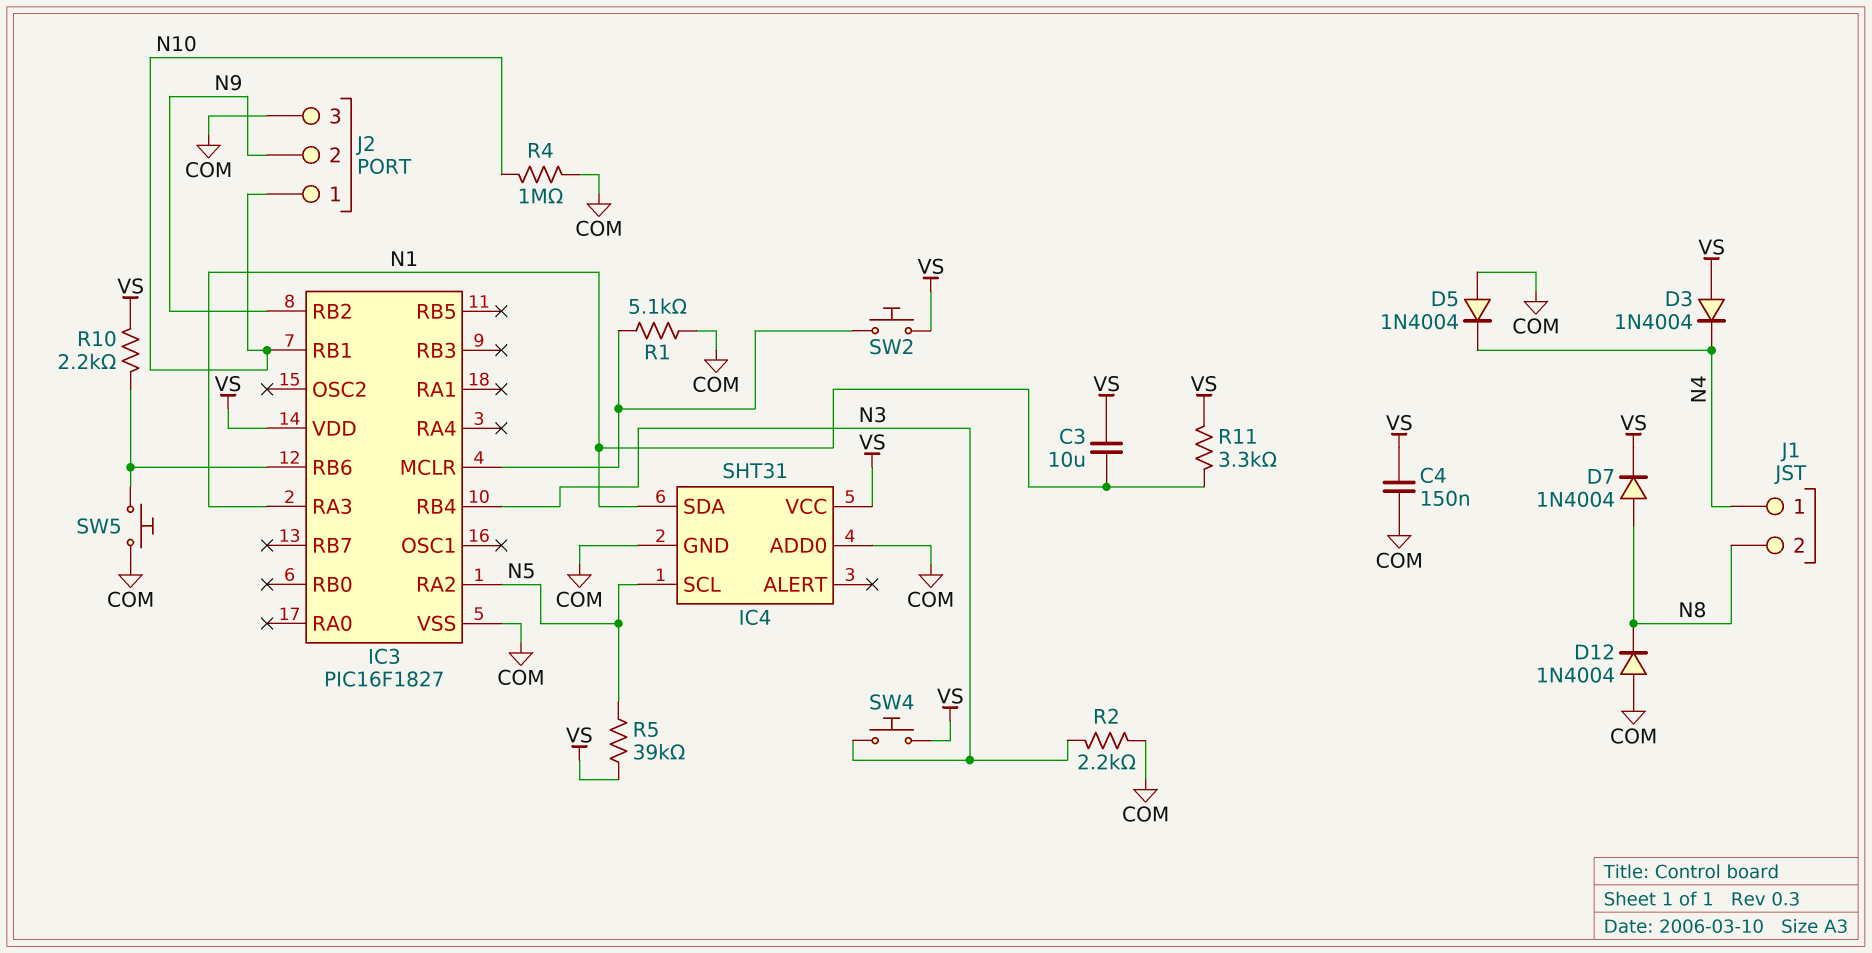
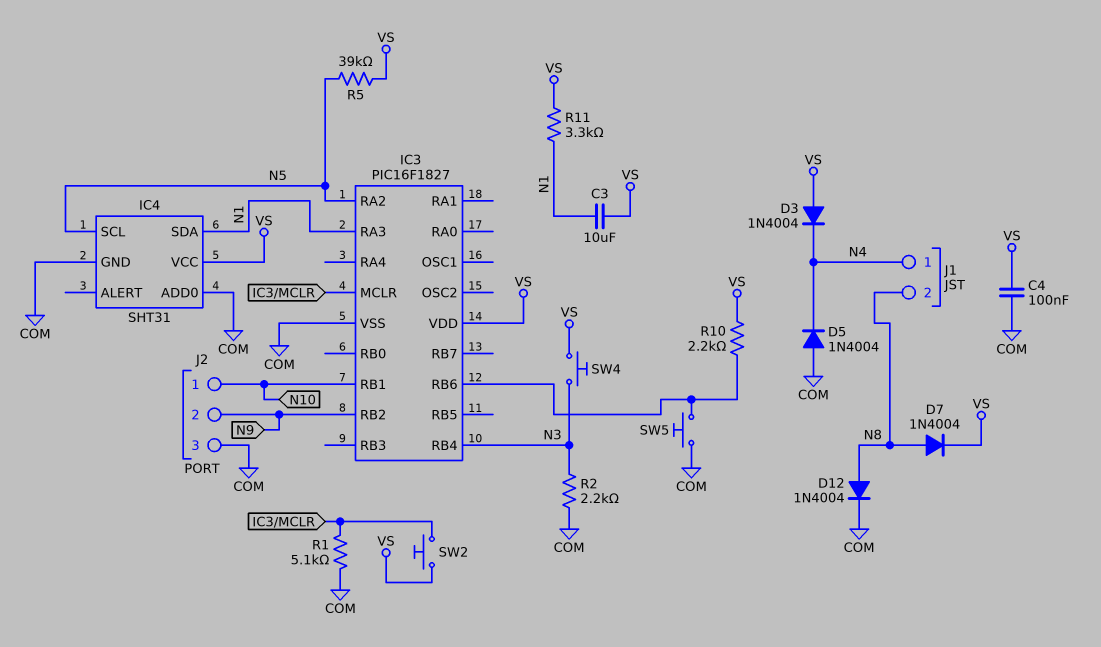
C4: 150nF (COM, VS) -> 100nF (COM, VS)
D12: diode 1N4004 (A COM, K N8) -> diode 1N4004 (A N8, K COM)
R4: 1M (COM, N10) -> none

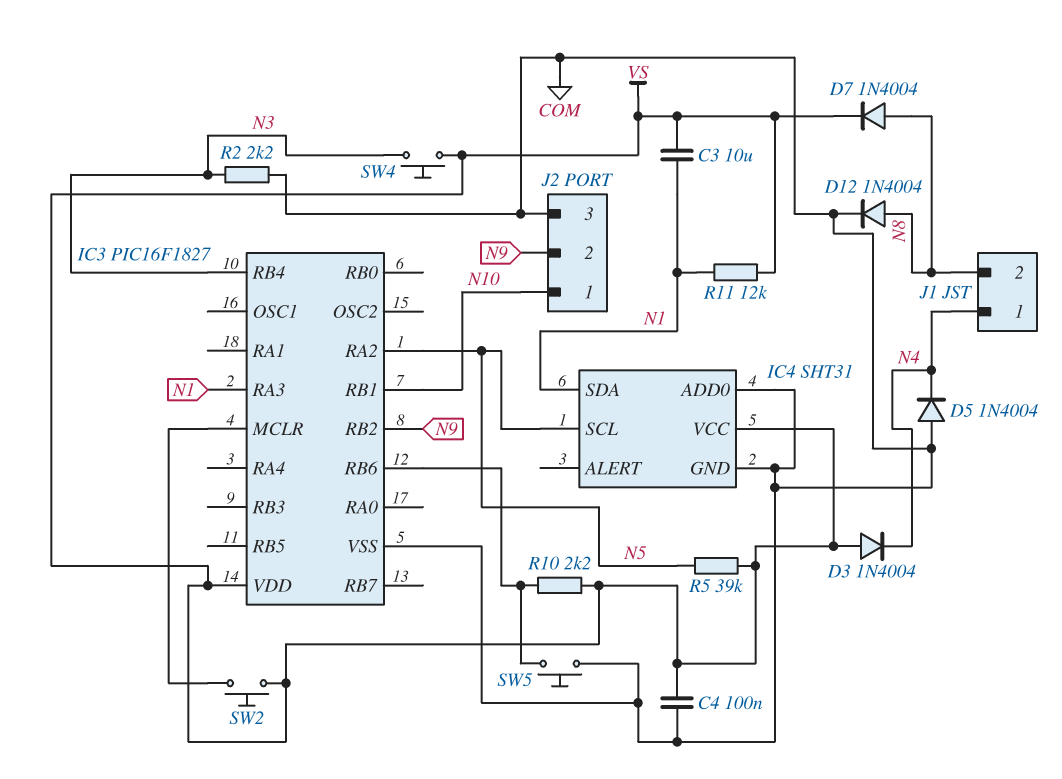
R1: 5.1k (COM, IC3/MCLR) -> none
R11: 3.3k (N1, VS) -> 12k (N1, VS)

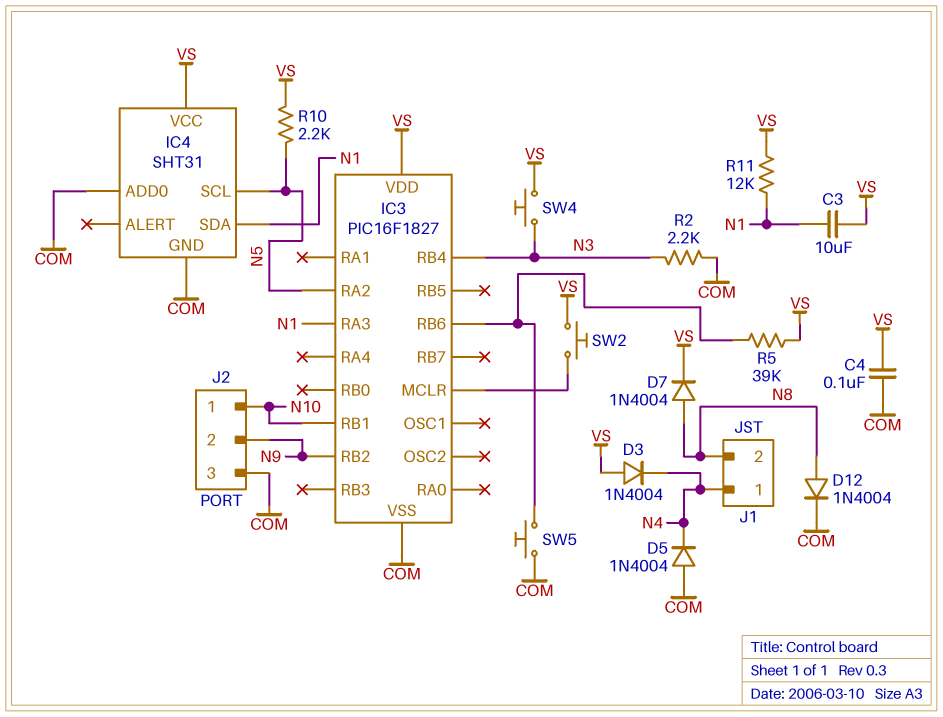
R5: 39k (N5, VS) -> 39k (IC3/RB6, VS)
R10: 2.2k (IC3/RB6, VS) -> 2.2k (N5, VS)

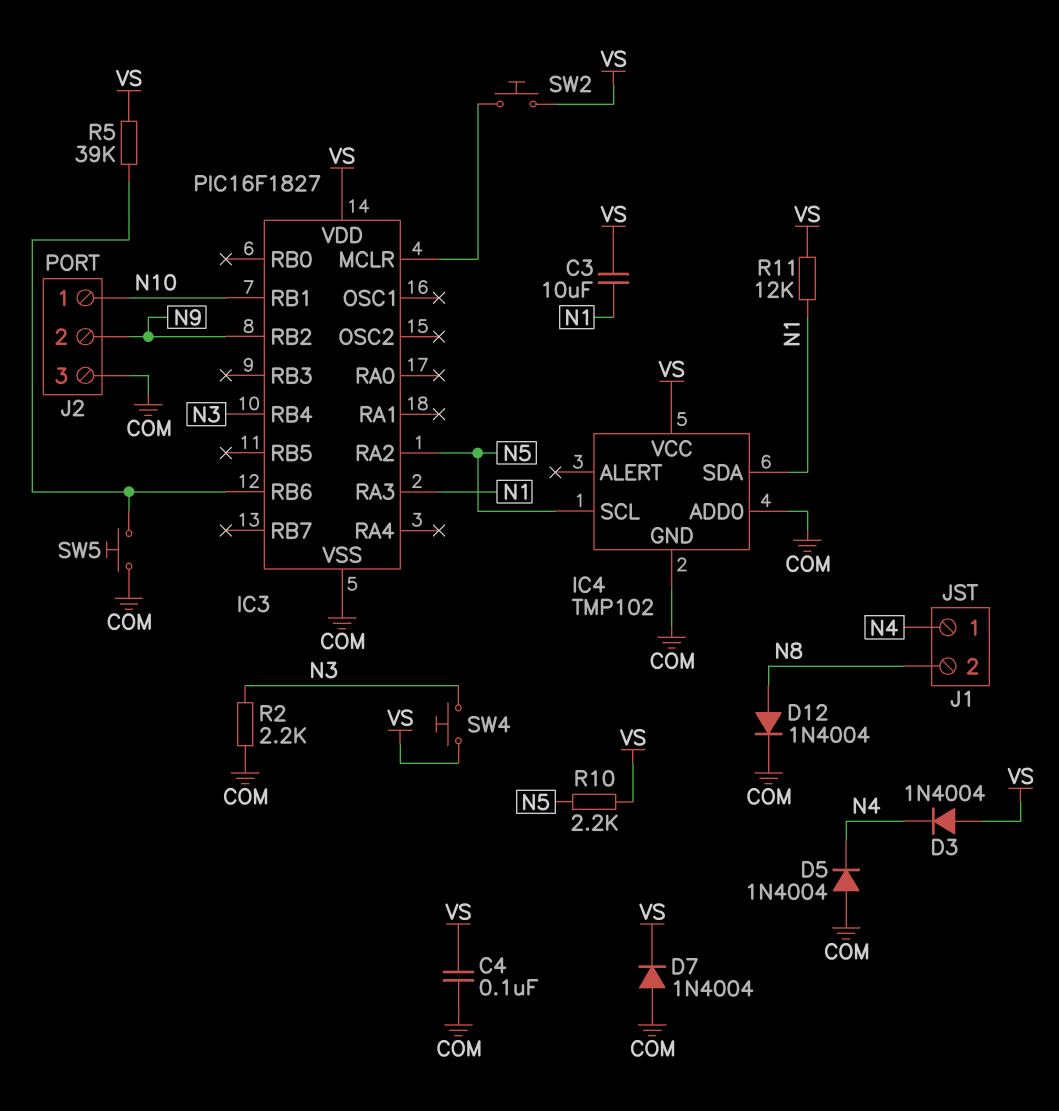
D7: diode 1N4004 (A N8, K VS) -> diode 1N4004 (A COM, K VS)
IC4: SHT31 -> TMP102

